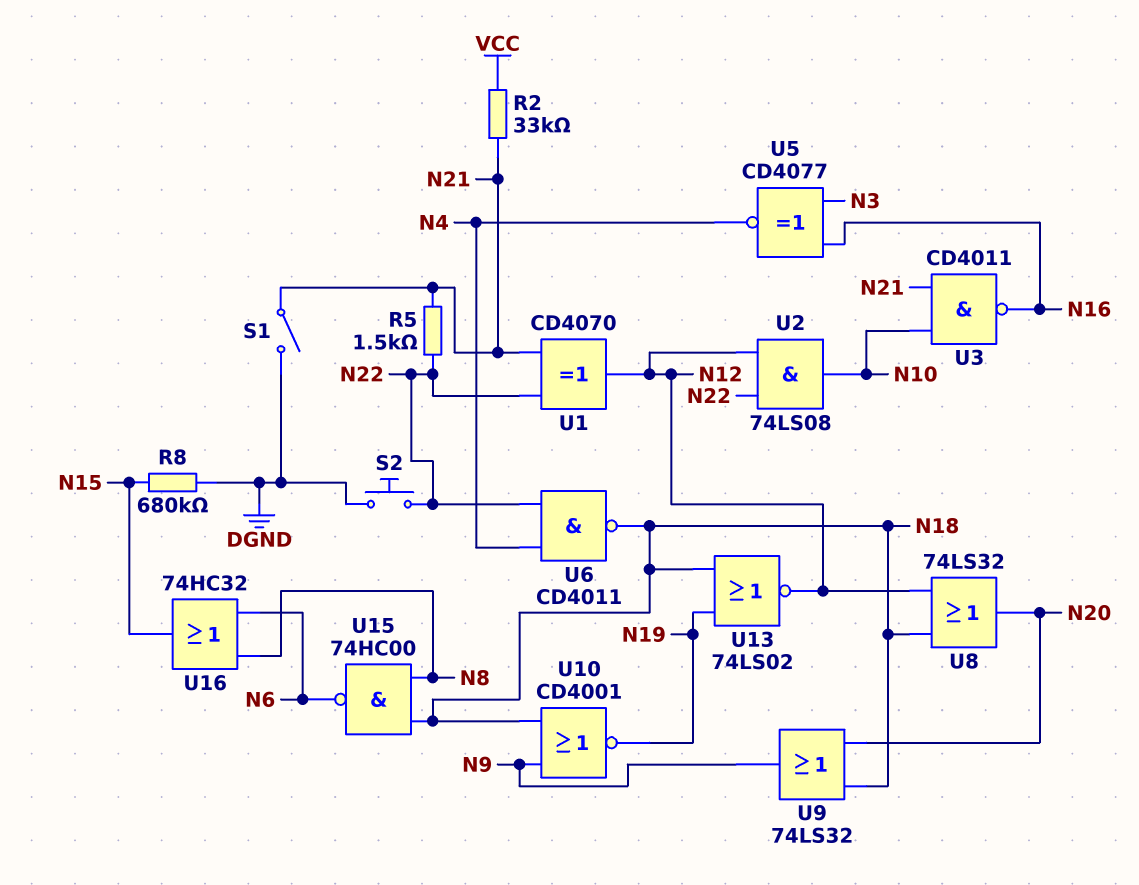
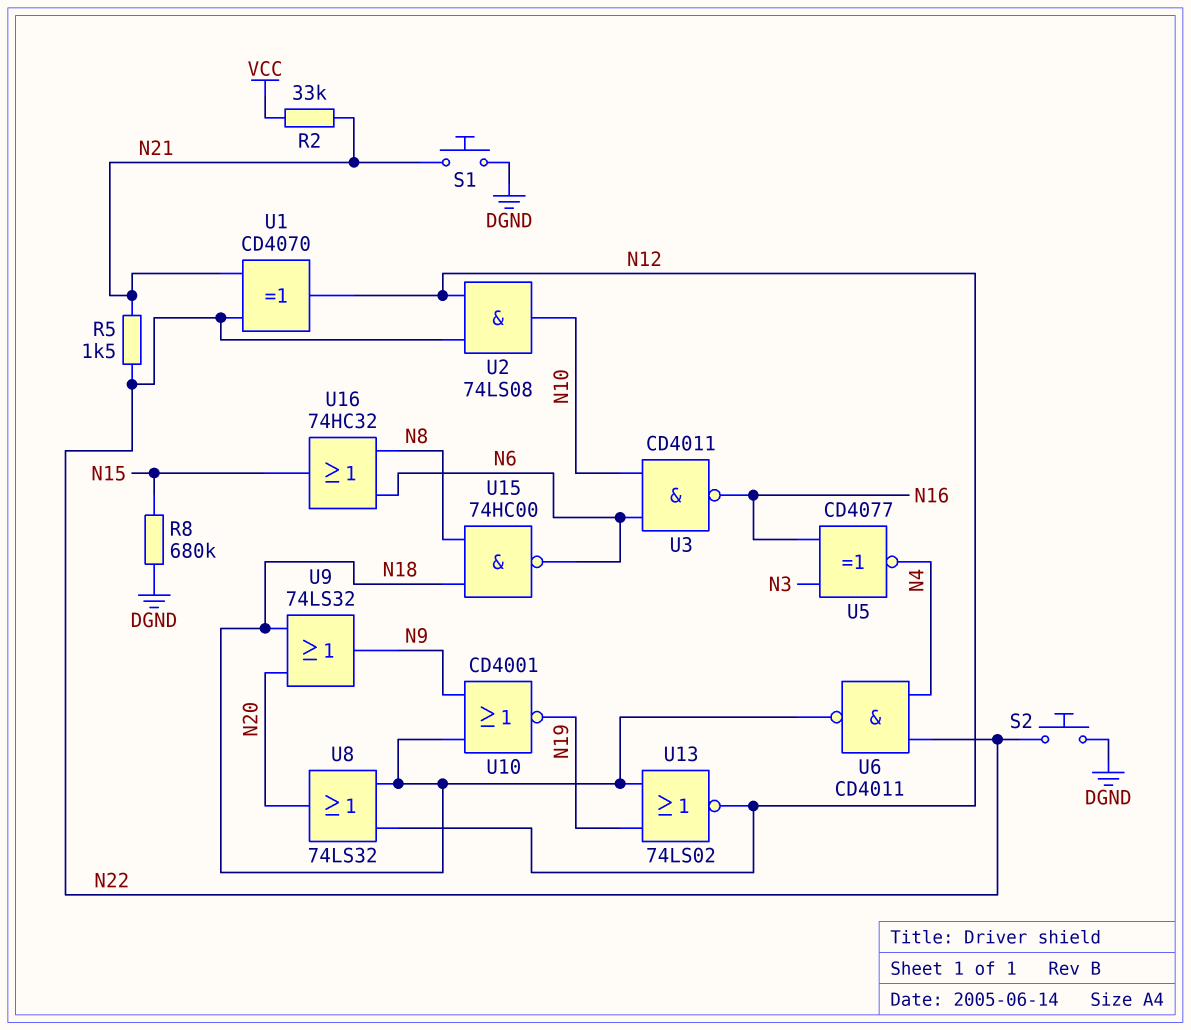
S1: switch (DGND, N21) -> button (DGND, N21)
U3: NAND CD4011 (in N10, in N21, out N16) -> NAND CD4011 (in N6, in N10, out N16)

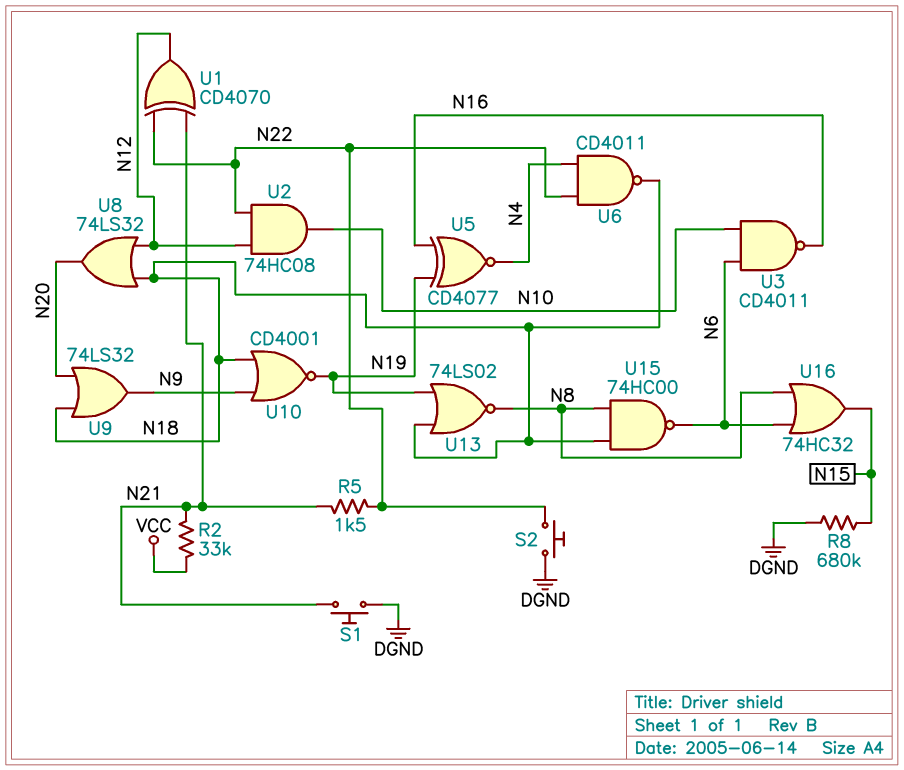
U2: AND 74LS08 (in N12, in N22, out N10) -> AND 74HC08 (in N12, in N22, out N10)
U5: XNOR CD4077 (in N3, in N16, out N4) -> XNOR CD4077 (in N16, in N19, out N4)
U13: NOR 74LS02 (in N18, in N19, out N12) -> NOR 74LS02 (in N18, in N19, out N8)

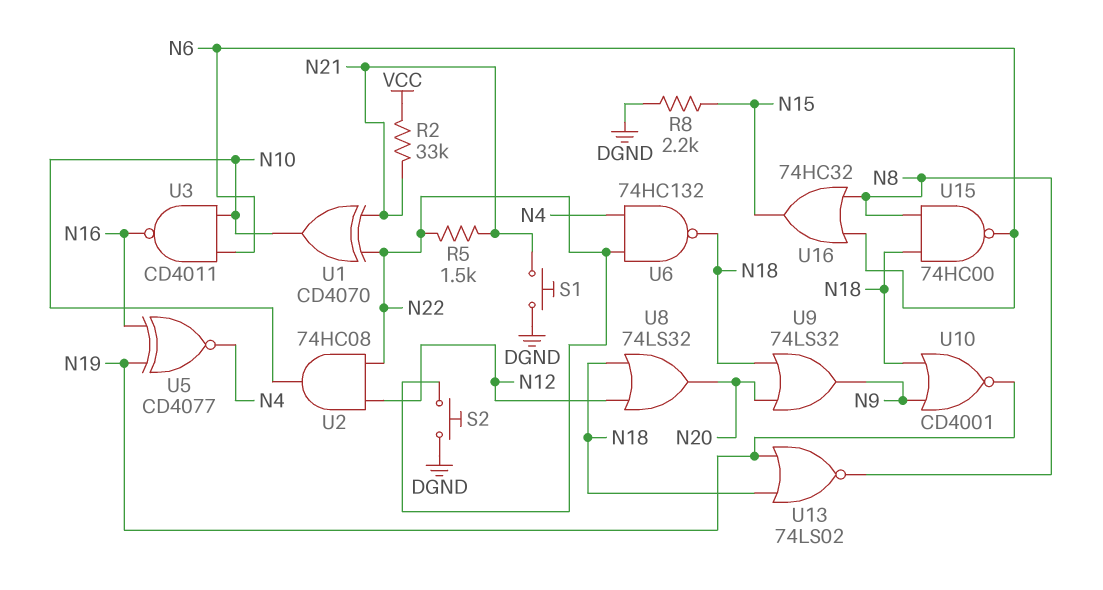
R8: 680k (DGND, N15) -> 2.2k (DGND, N15)
U1: XOR CD4070 (in N21, in N22, out N12) -> XOR CD4070 (in N21, in N22, out N10)
U6: NAND CD4011 (in N4, in N22, out N18) -> NAND 74HC132 (in N4, in N22, out N18)

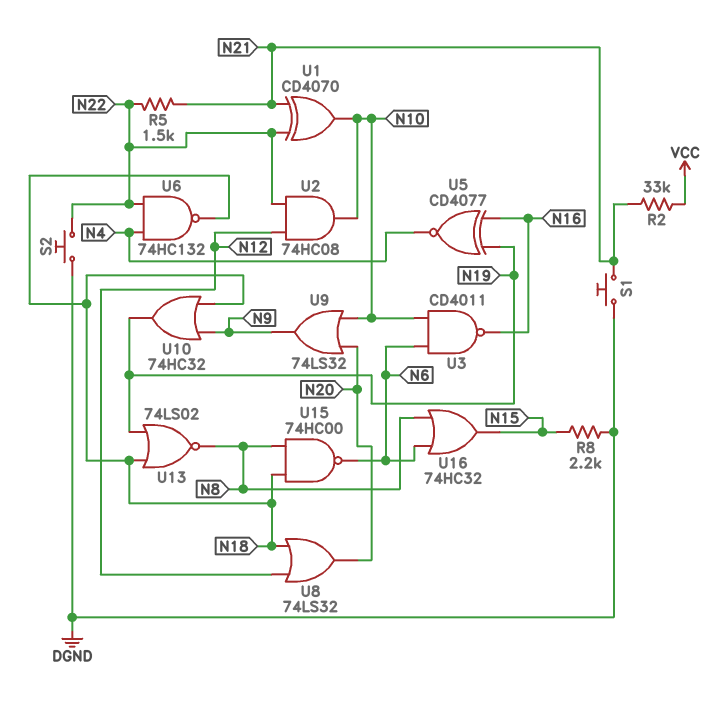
U9: OR 74LS32 (in N18, in N20, out N9) -> OR 74LS32 (in N10, in N20, out N9)
U10: NOR CD4001 (in N9, in N18, out N19) -> OR 74HC32 (in N9, in N18, out N19)

